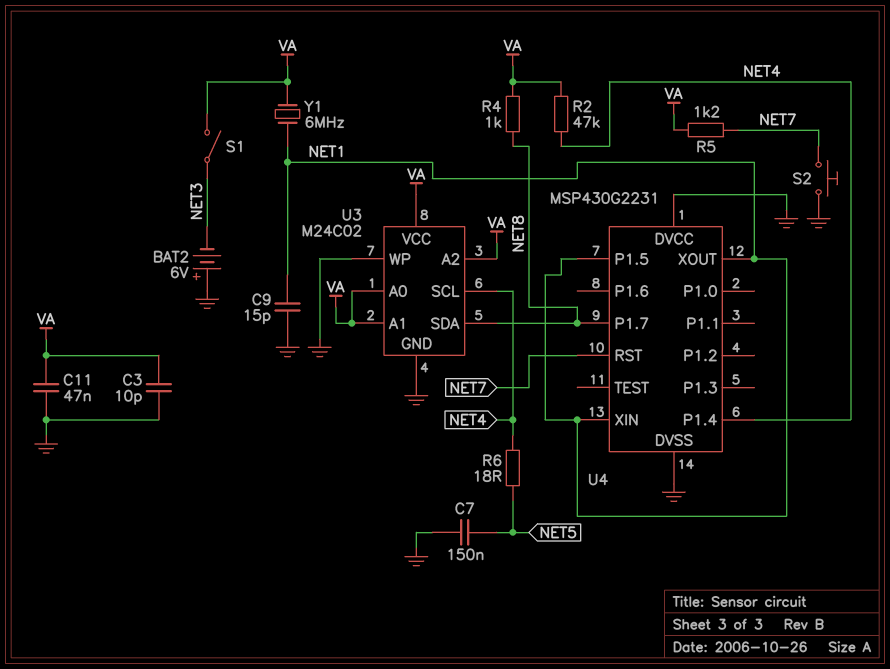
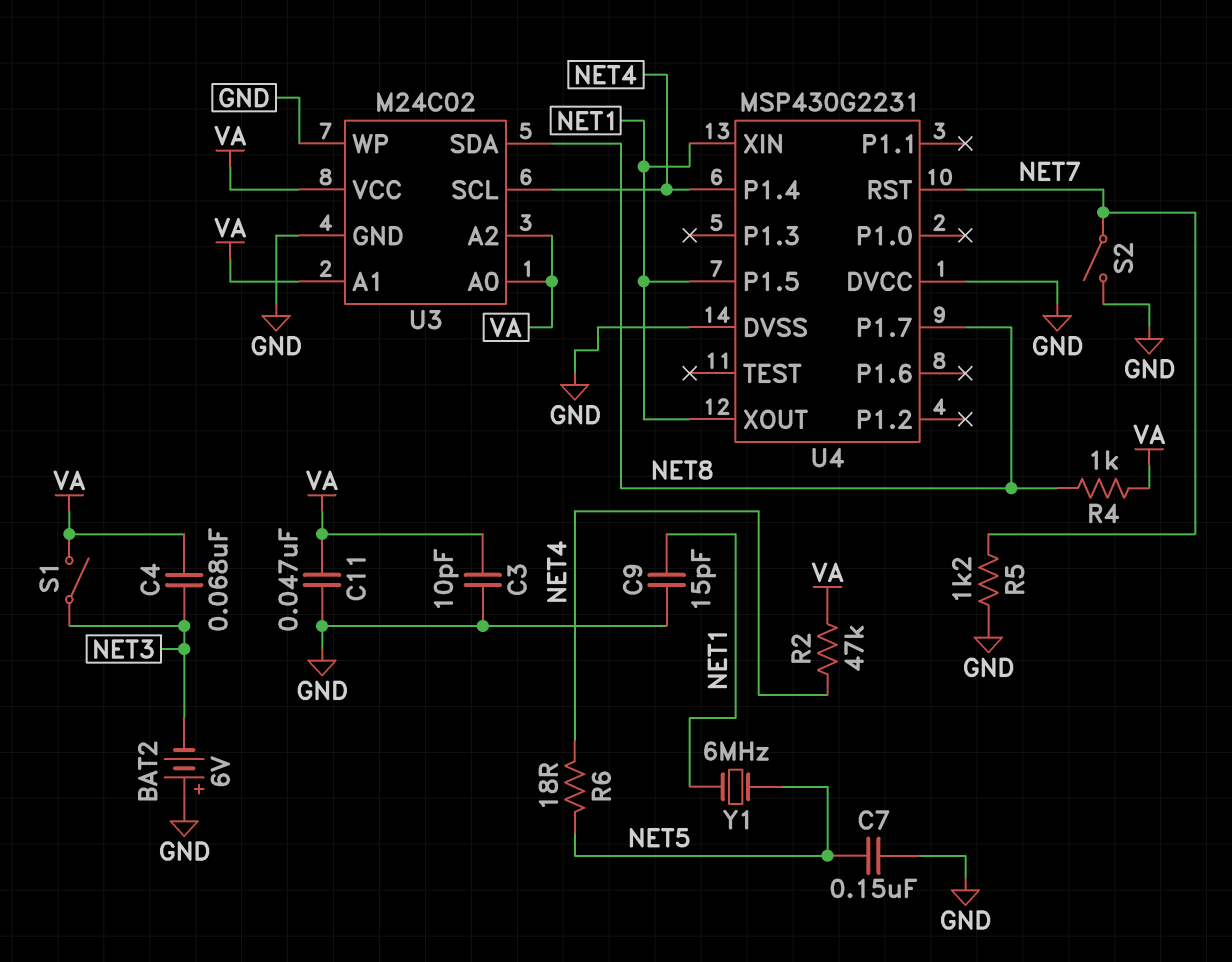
C4: none -> 68nF (NET3, VA)
R5: 1.2k (NET7, VA) -> 1.2k (GND, NET7)
S2: button (GND, NET7) -> switch (GND, NET7)
Y1: 6MHz (NET1, VA) -> 6MHz (NET1, NET5)

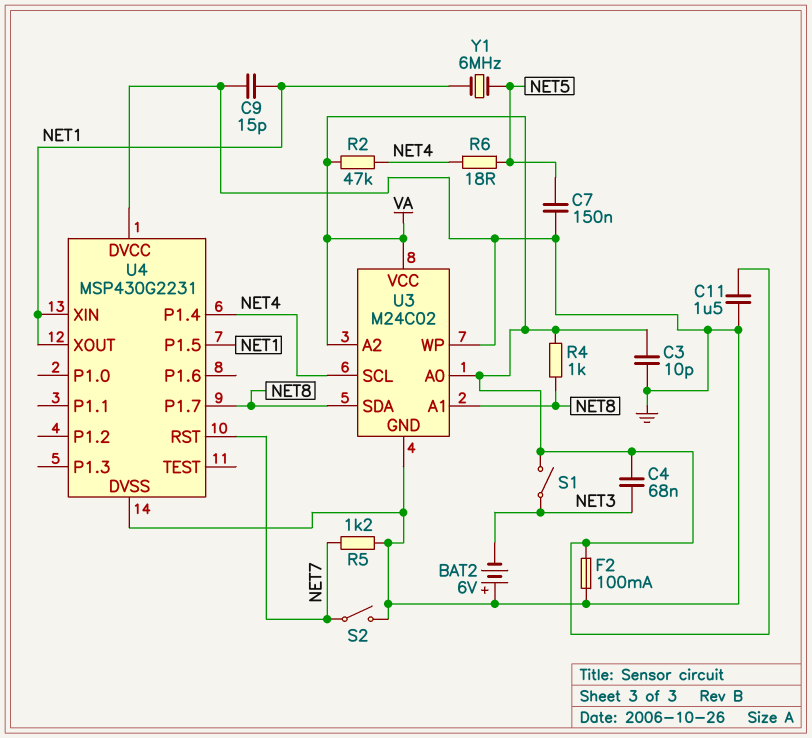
C11: 47nF (GND, VA) -> 1.5uF (GND, VA)
F2: none -> 100mA (GND, VA)
U3 pin A1: VA -> NET8

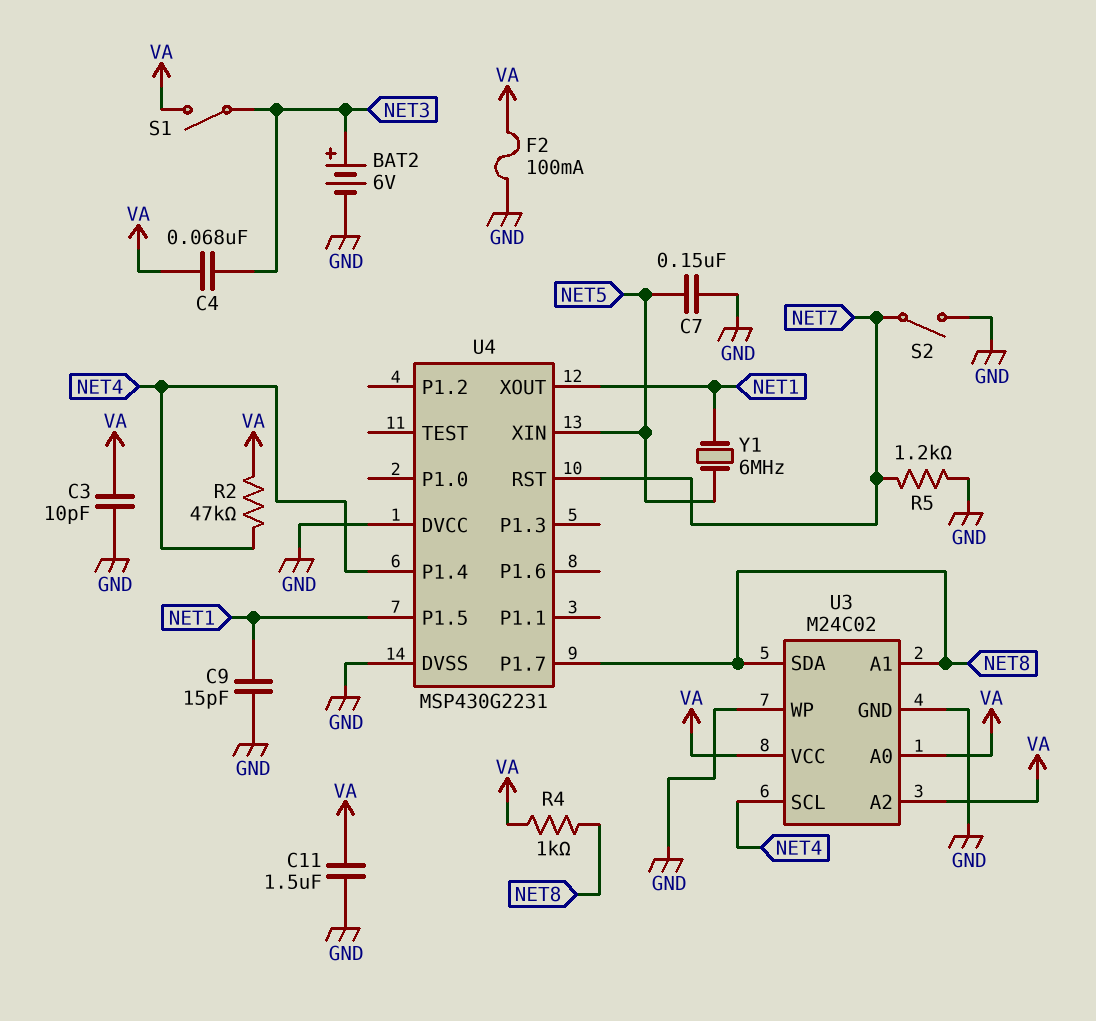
BAT2: 6V (plus GND, minus NET3) -> 6V (plus NET3, minus GND)
R6: 18 (NET4, NET5) -> none
U4 pin XIN: NET1 -> NET5

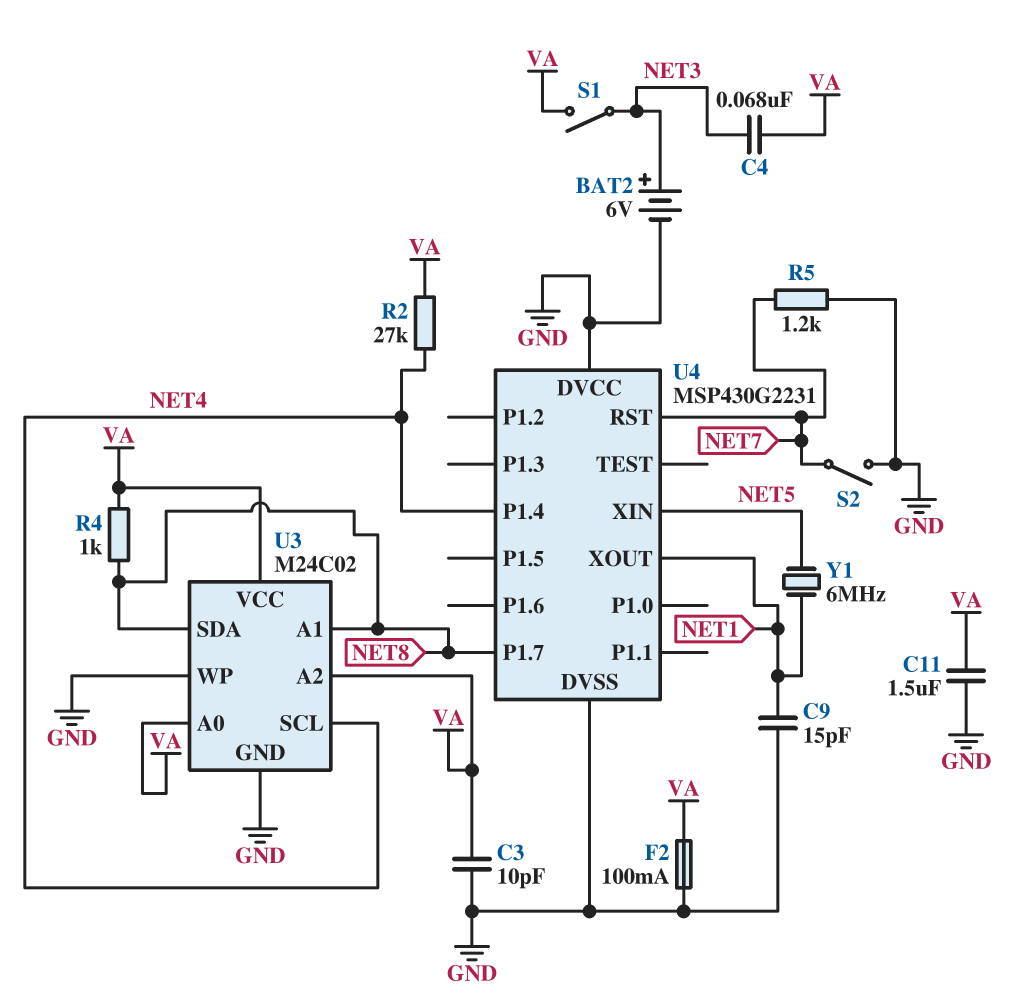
C7: 150nF (GND, NET5) -> none
R2: 47k (NET4, VA) -> 27k (NET4, VA)
U4 pin P1.5: NET1 -> none

